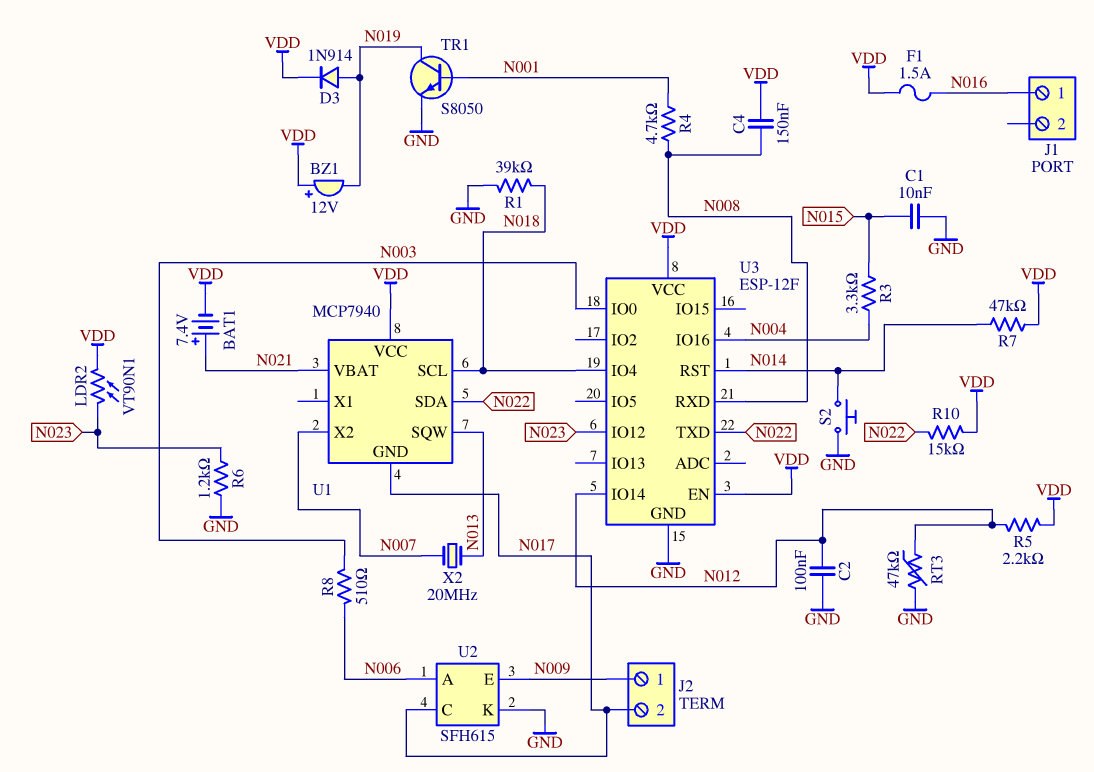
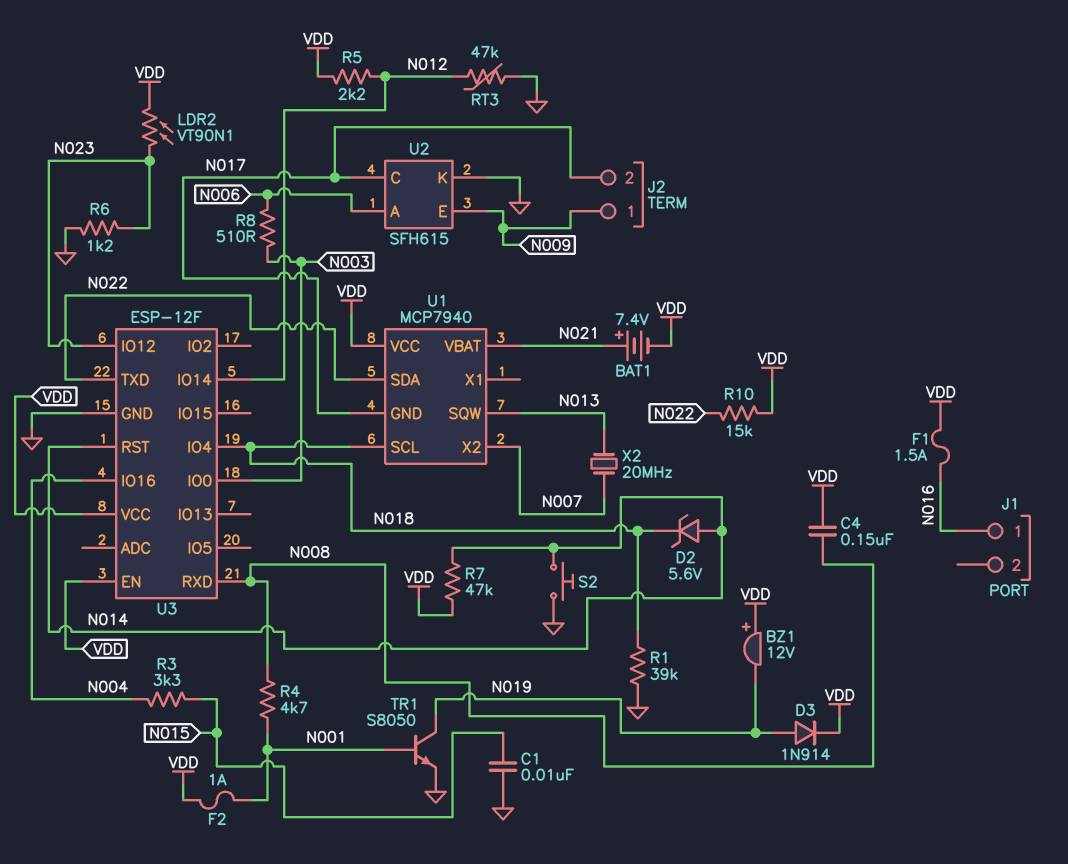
C2: 100nF (GND, N012) -> none
D2: none -> zener 5.6V (A N014, K N018)
F2: none -> 1A (N001, VDD)

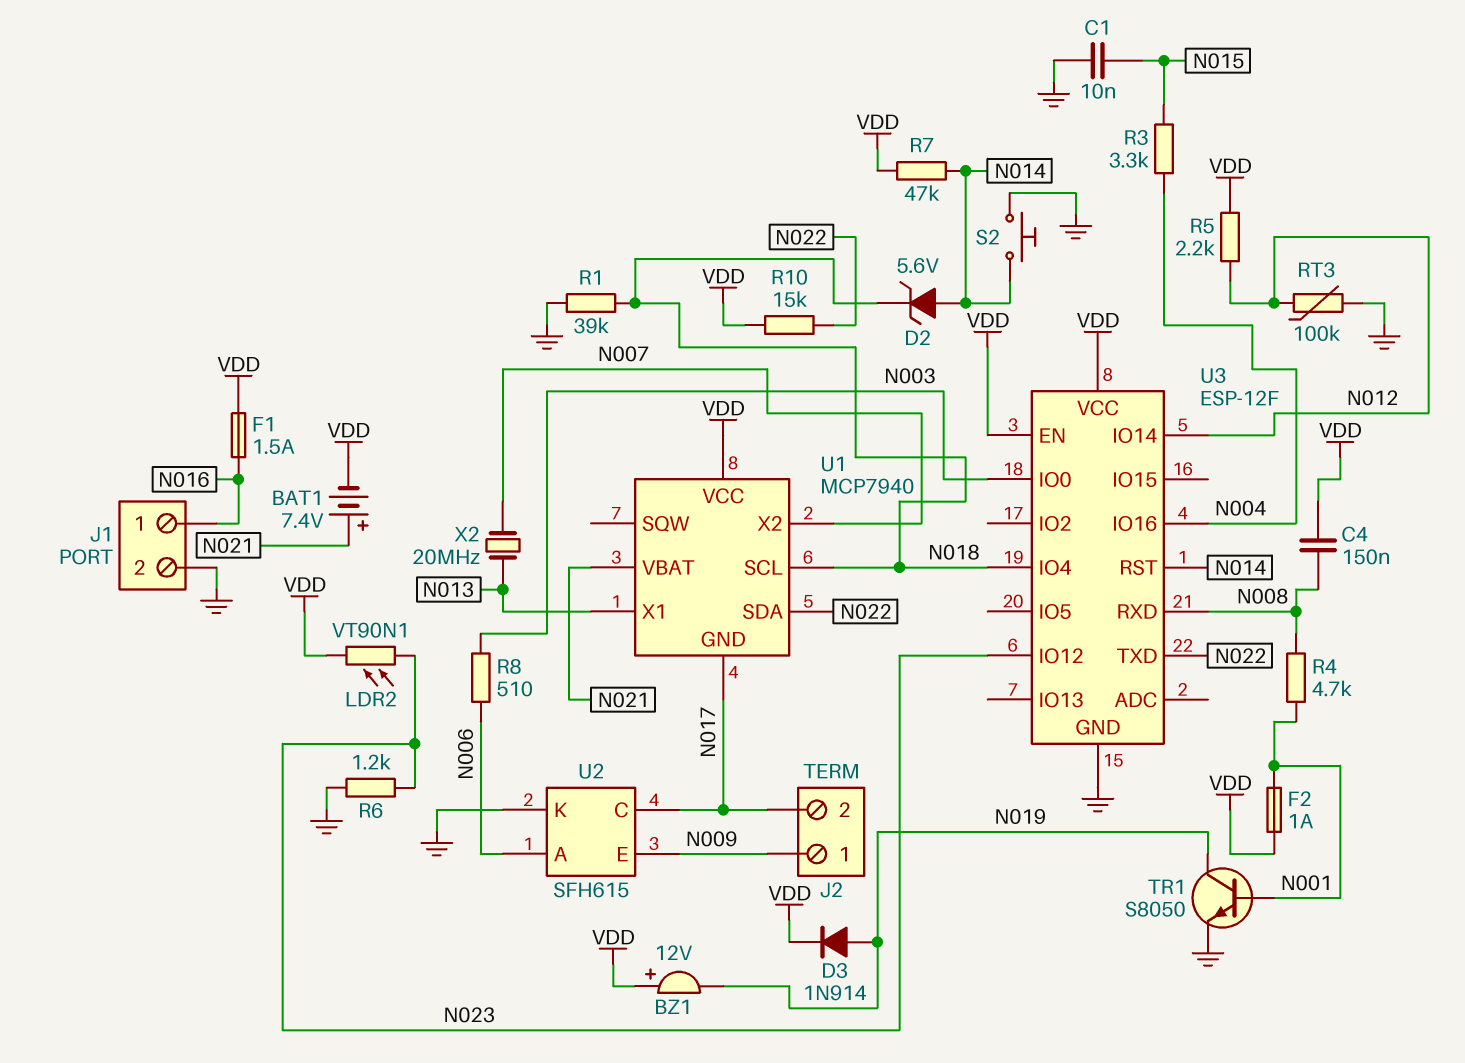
J1 pin 2: none -> GND
RT3: 47k (GND, N012) -> 100k (GND, N012)
U1 pin SQW: N013 -> none
U1 pin X1: none -> N013

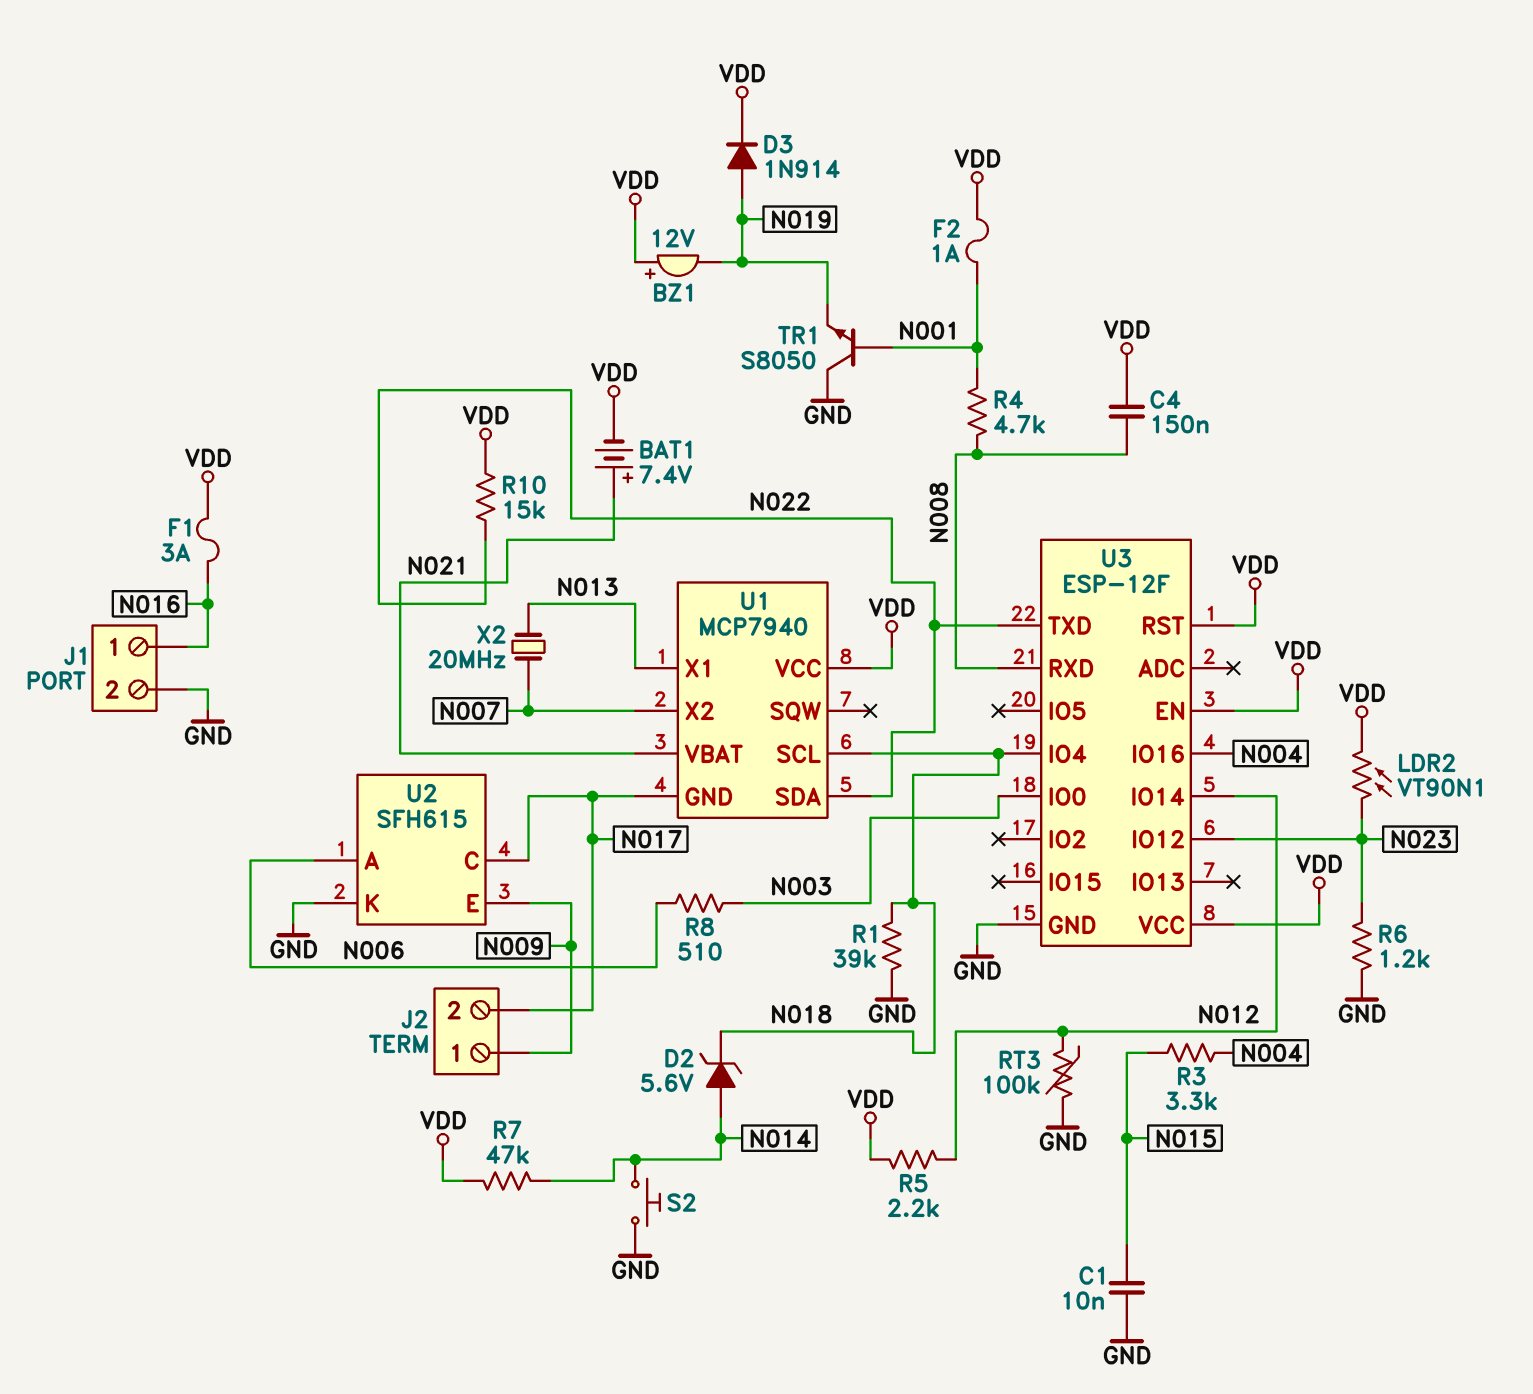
F1: 1.5A (N016, VDD) -> 3A (N016, VDD)
TR1: NPN S8050 (B N001, C N019, E GND) -> NPN S8050 (B N001, C GND, E N019)
U3 pin RST: N014 -> VDD

